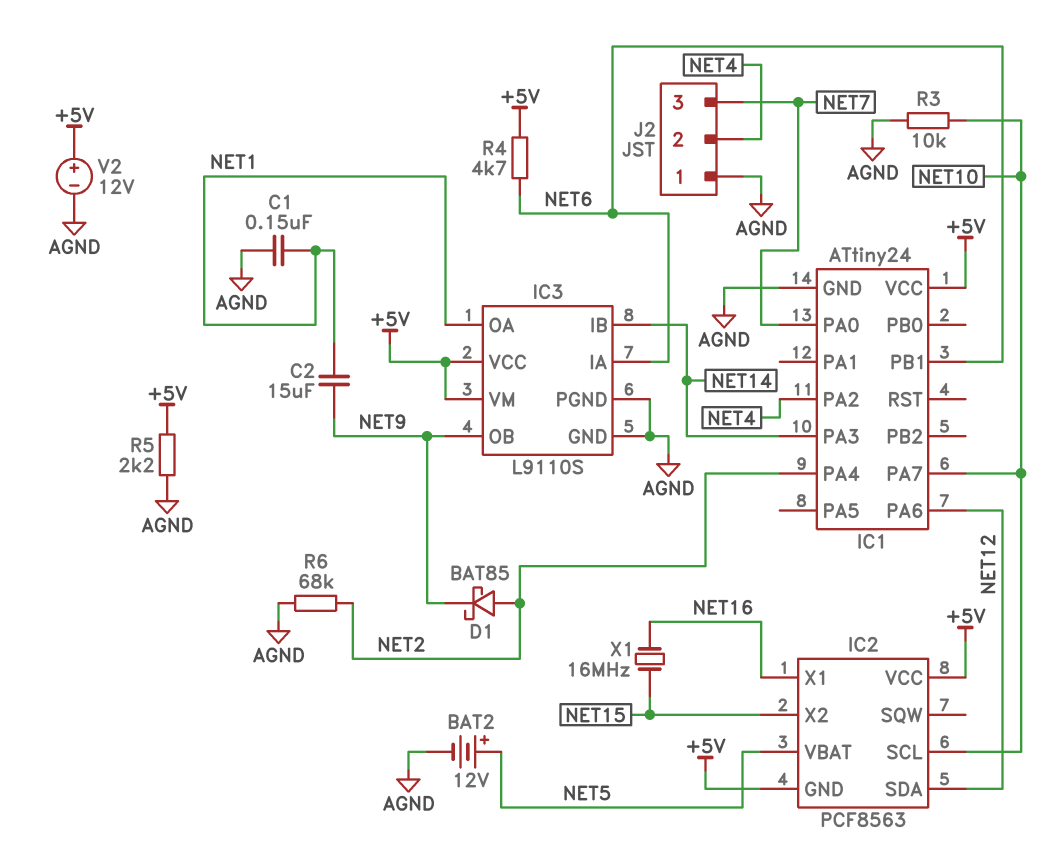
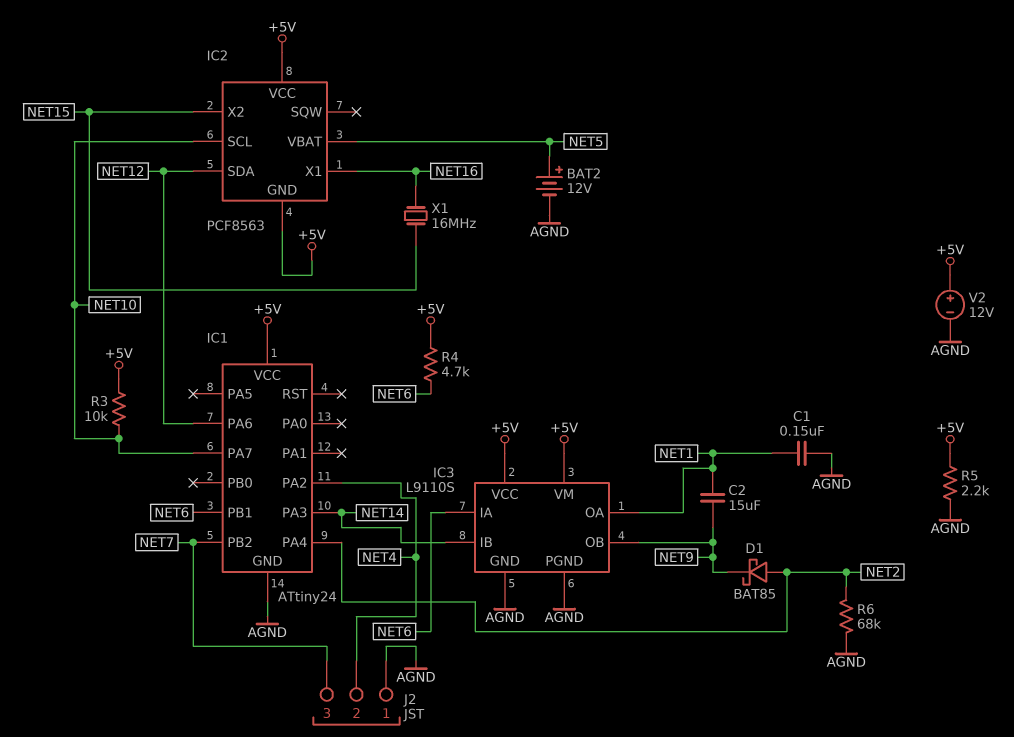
IC1 pin PA0: NET7 -> none
IC1 pin PB2: none -> NET7
R3: 10k (AGND, NET10) -> 10k (+5V, NET10)

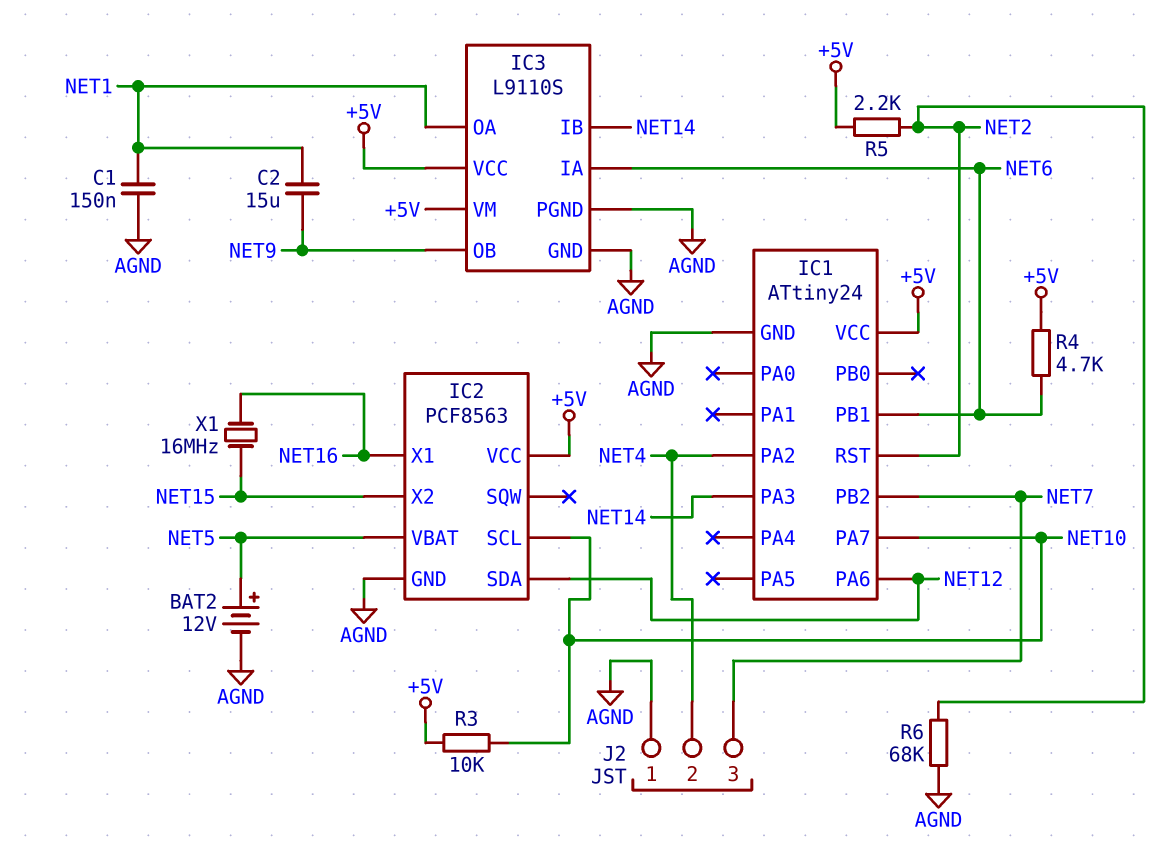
D1: schottky BAT85 (A NET2, K NET9) -> none
IC1 pin PA4: NET2 -> none
IC1 pin RST: none -> NET2
IC2 pin GND: +5V -> AGND
R5: 2.2k (+5V, AGND) -> 2.2k (+5V, NET2)
V2: 12V (plus +5V, minus AGND) -> none

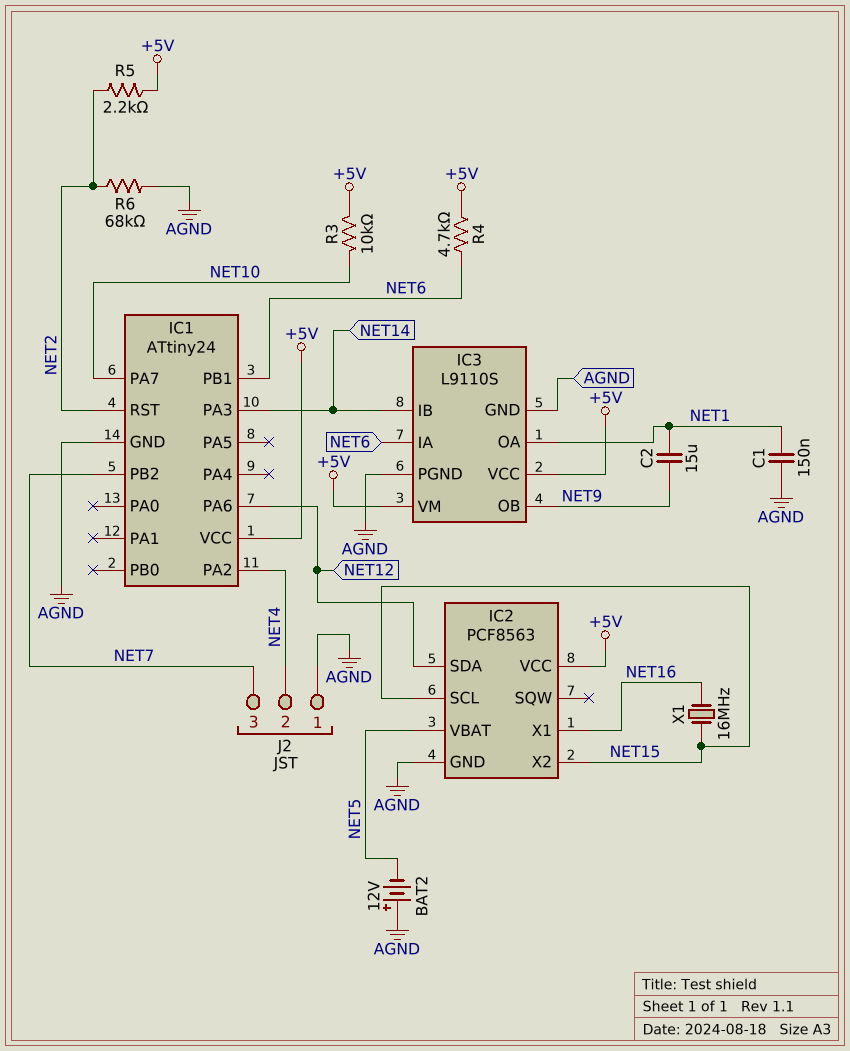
BAT2: 12V (plus NET5, minus AGND) -> 12V (plus AGND, minus NET5)
IC2 pin SCL: NET10 -> NET15

